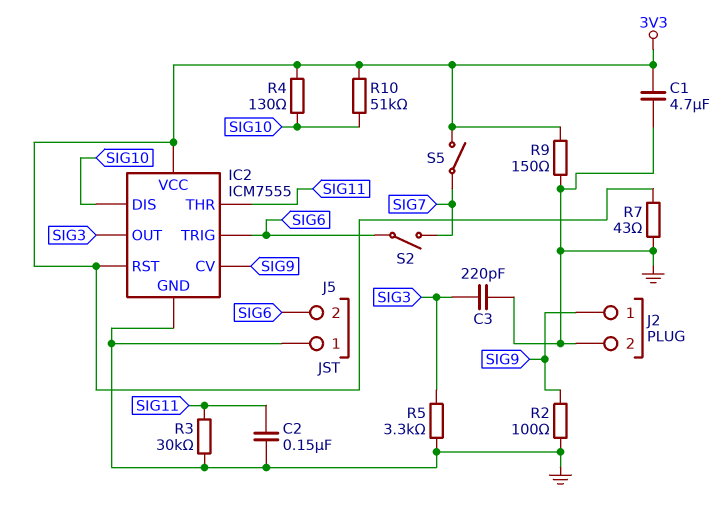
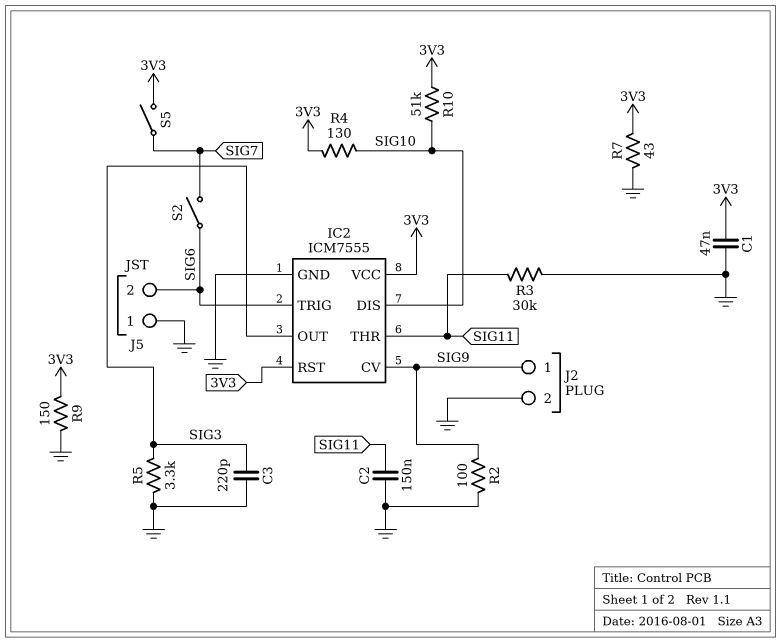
C1: 4.7uF (3V3, GND) -> 47nF (3V3, GND)

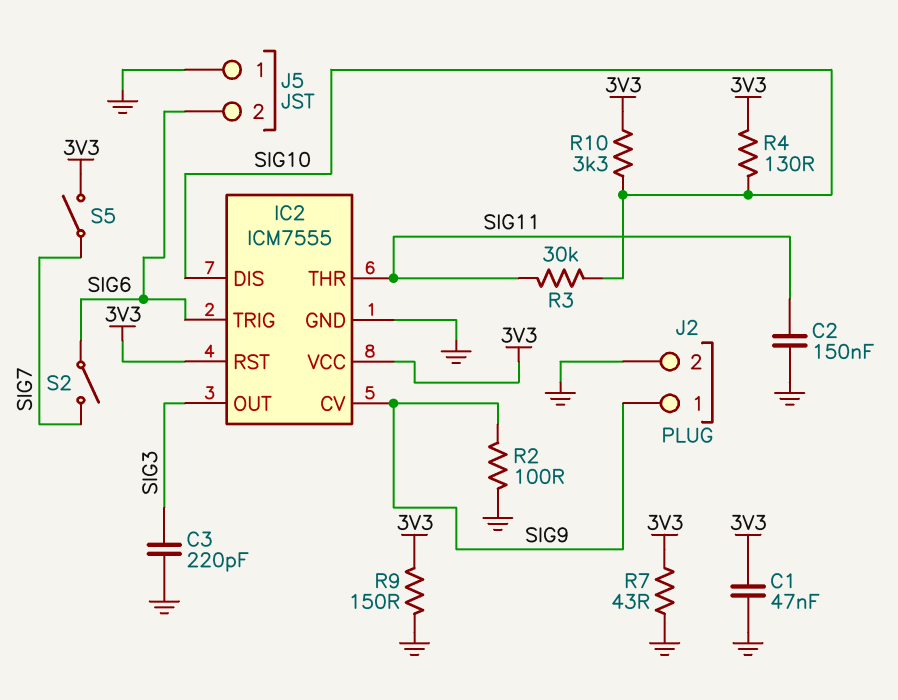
R3: 30k (GND, SIG11) -> 30k (SIG10, SIG11)
R5: 3.3k (GND, SIG3) -> none
R10: 51k (3V3, SIG10) -> 3.3k (3V3, SIG10)

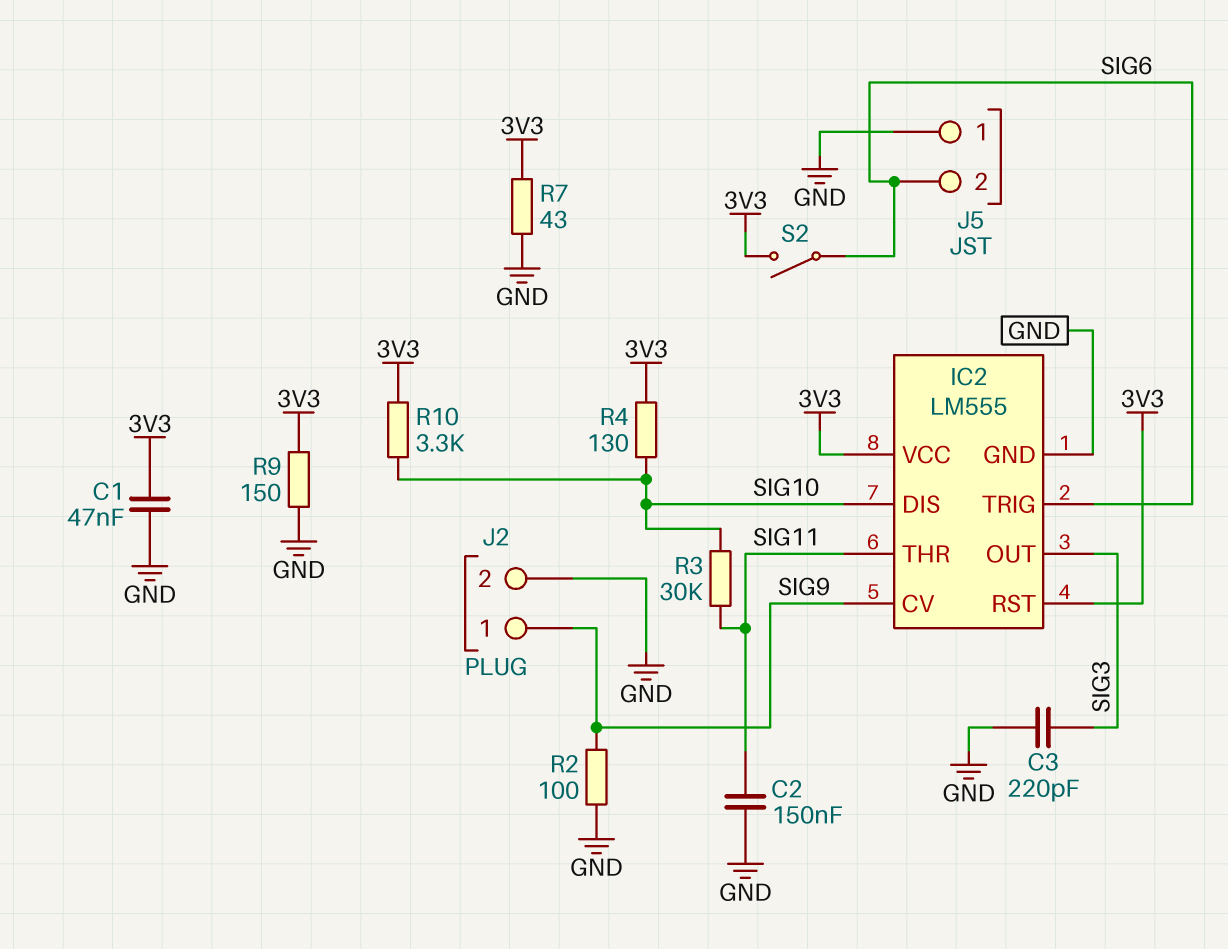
IC2: ICM7555 -> LM555
S2: switch (SIG6, SIG7) -> switch (3V3, SIG6)
S5: switch (3V3, SIG7) -> none

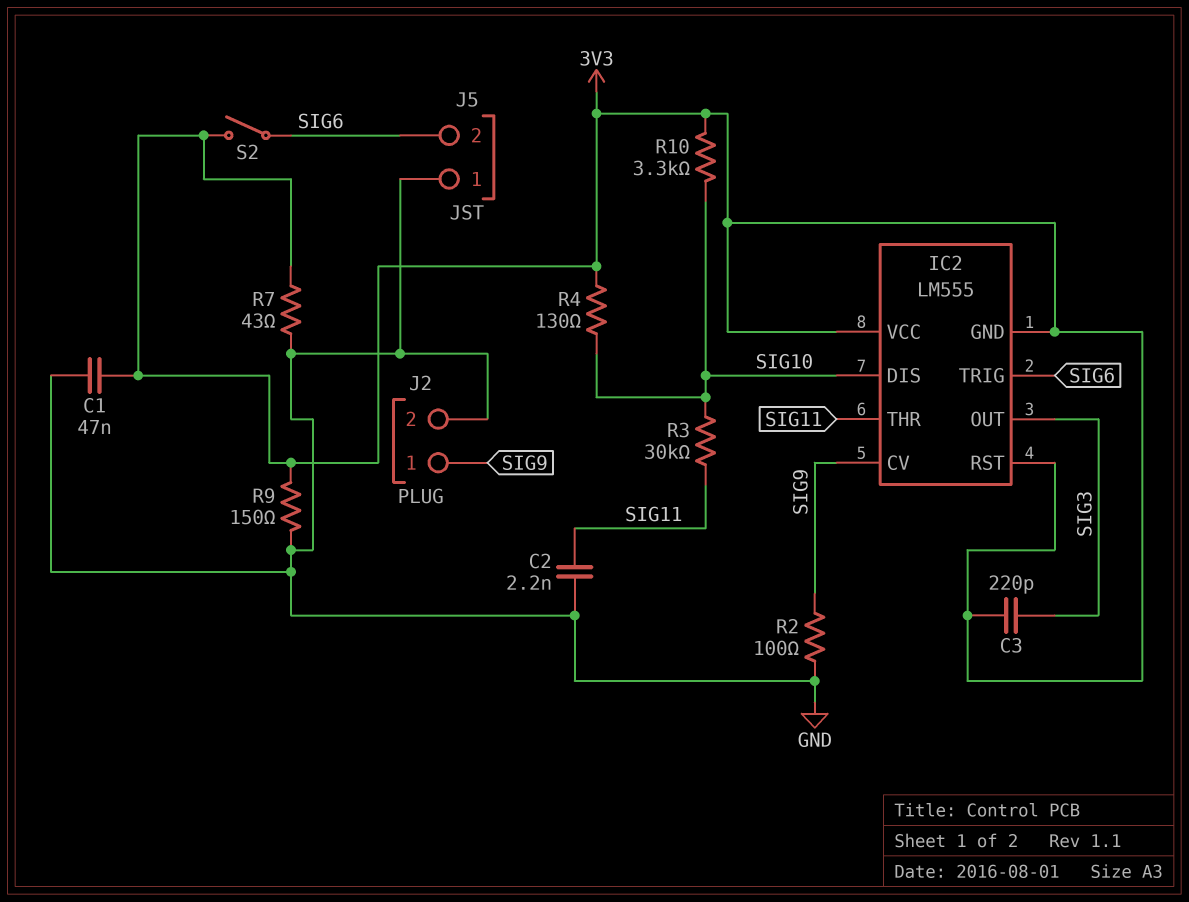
C2: 150nF (GND, SIG11) -> 2.2nF (GND, SIG11)
C3: 220pF (GND, SIG3) -> 220pF (3V3, SIG3)
IC2 pin GND: GND -> 3V3

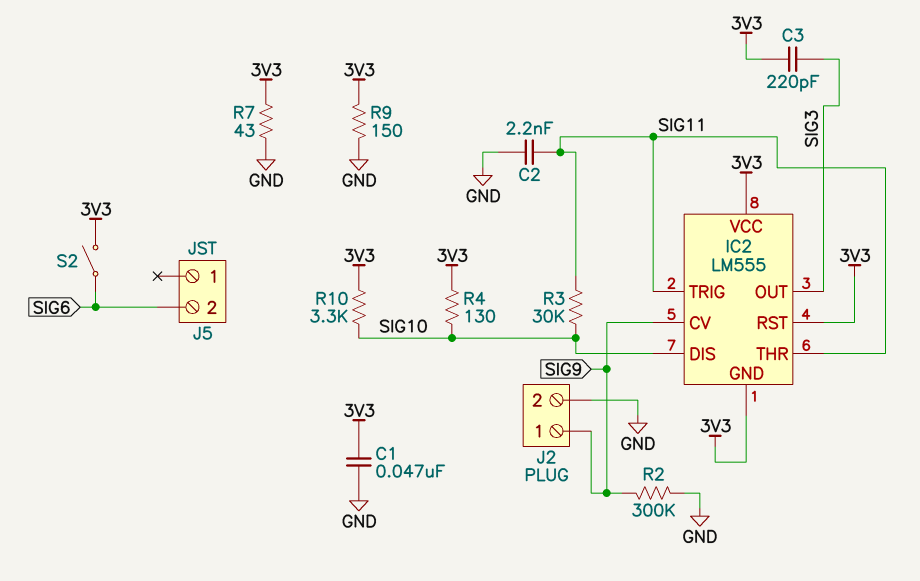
IC2 pin TRIG: SIG6 -> SIG11
J5 pin 1: GND -> none
R2: 100 (GND, SIG9) -> 300k (GND, SIG9)

